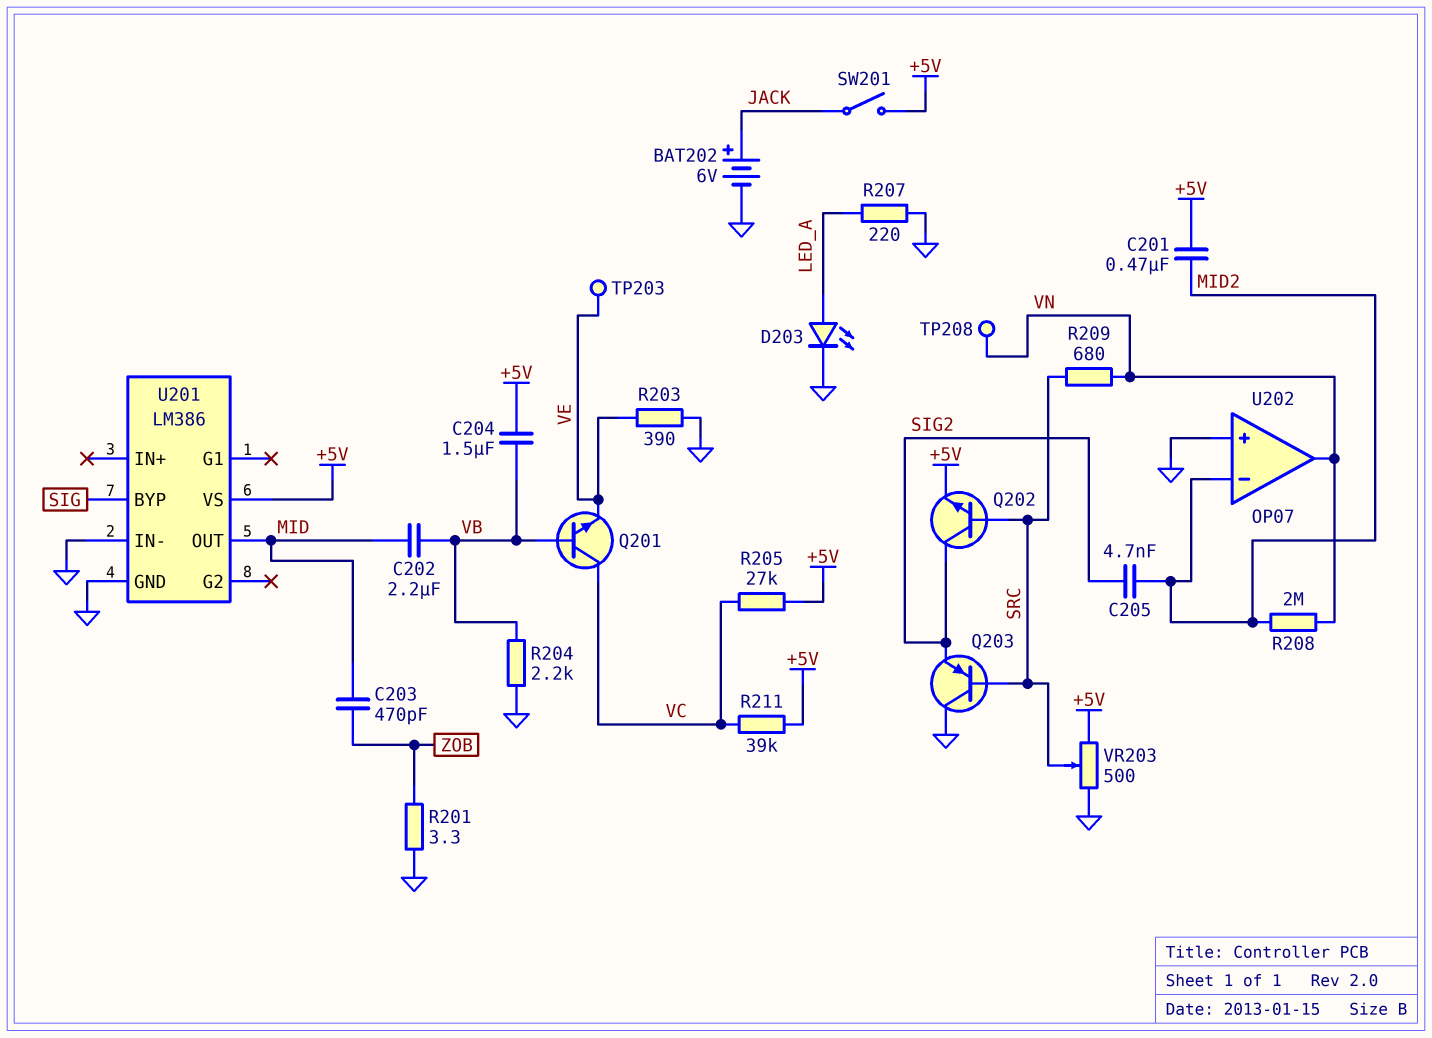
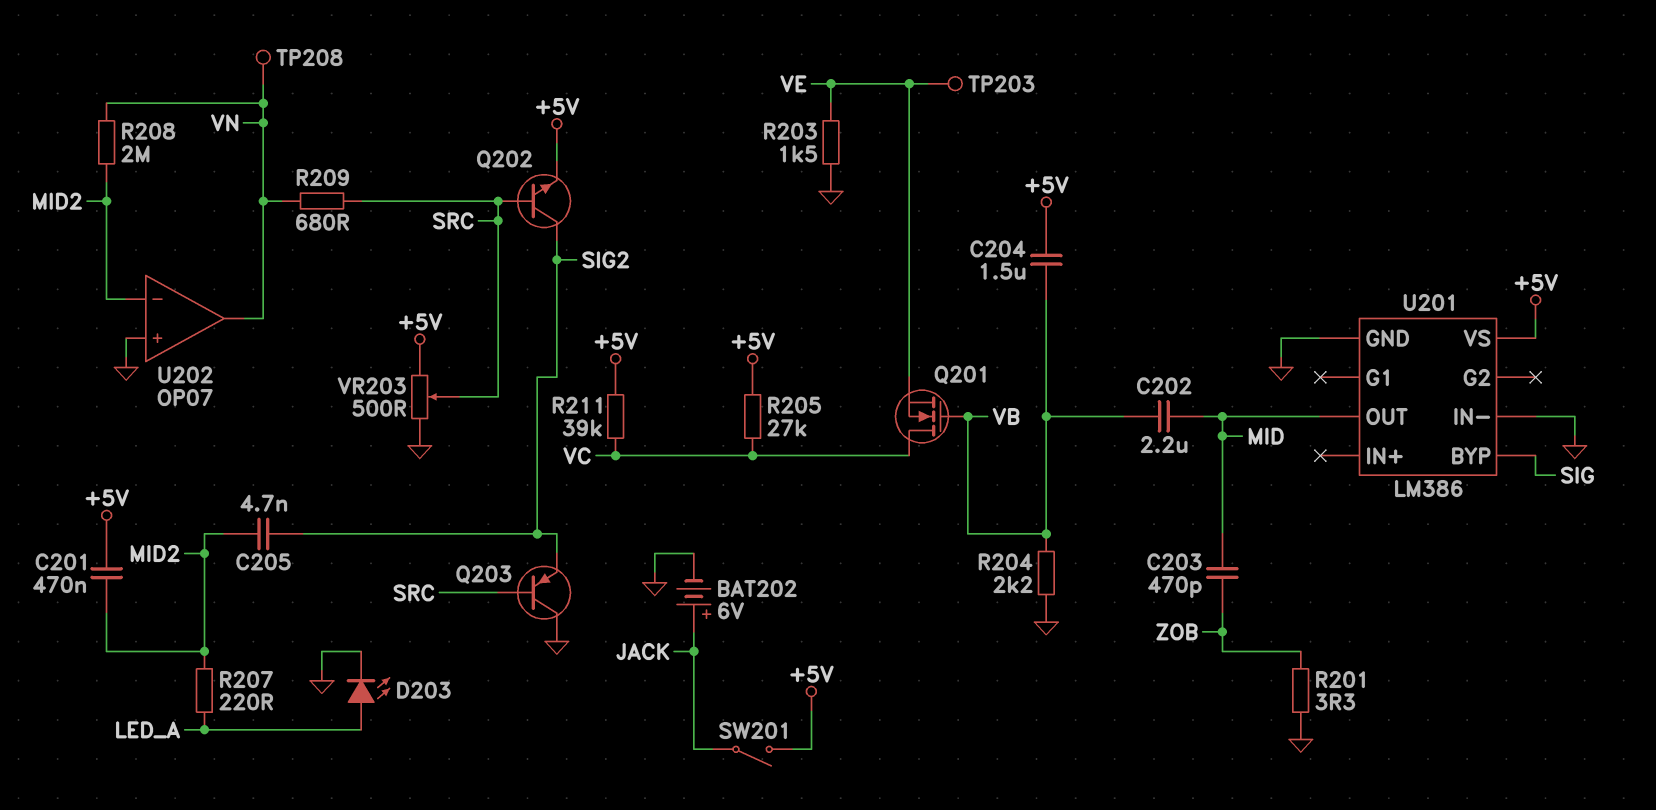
Q201: NPN (B VB, C VC, E VE) -> NMOS (G VB, D VC, S VE)
R203: 390 (GND, VE) -> 1.5k (GND, VE)
R207: 220 (GND, LED_A) -> 220 (LED_A, MID2)

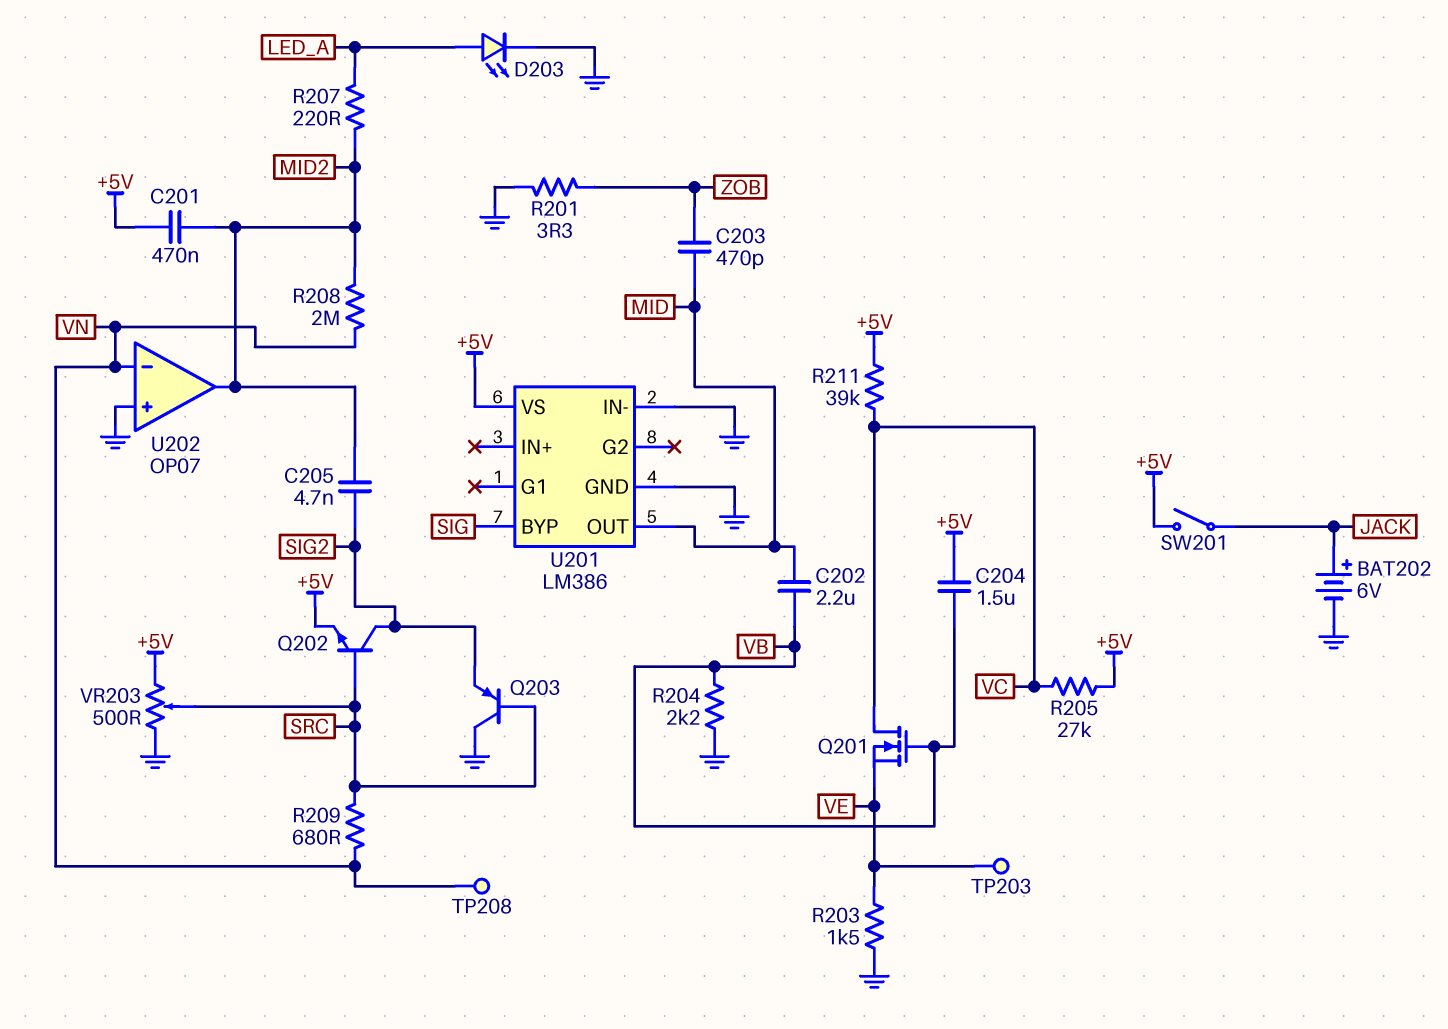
U202 pin in-: MID2 -> VN
U202 pin out: VN -> MID2

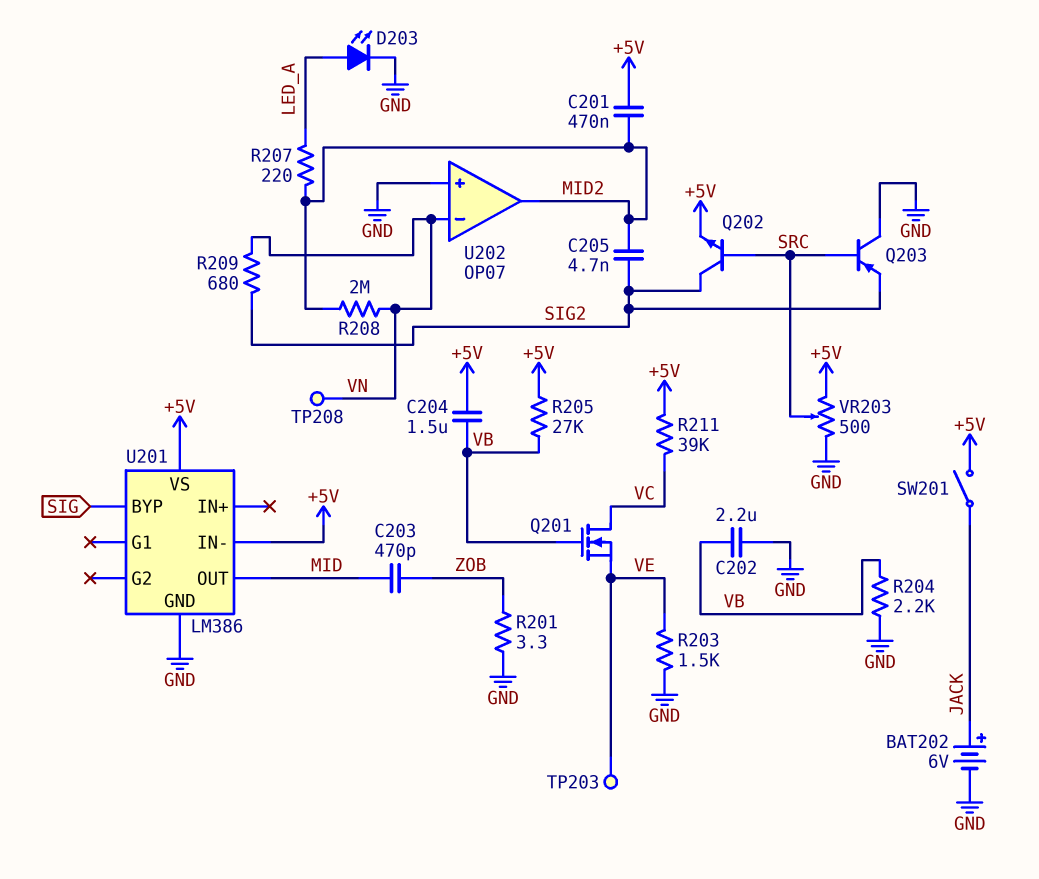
C202: 2.2uF (MID, VB) -> 2.2uF (GND, VB)
R205: 27k (+5V, VC) -> 27k (+5V, VB)
R209: 680 (SRC, VN) -> 680 (SIG2, VN)
U201 pin IN-: GND -> +5V

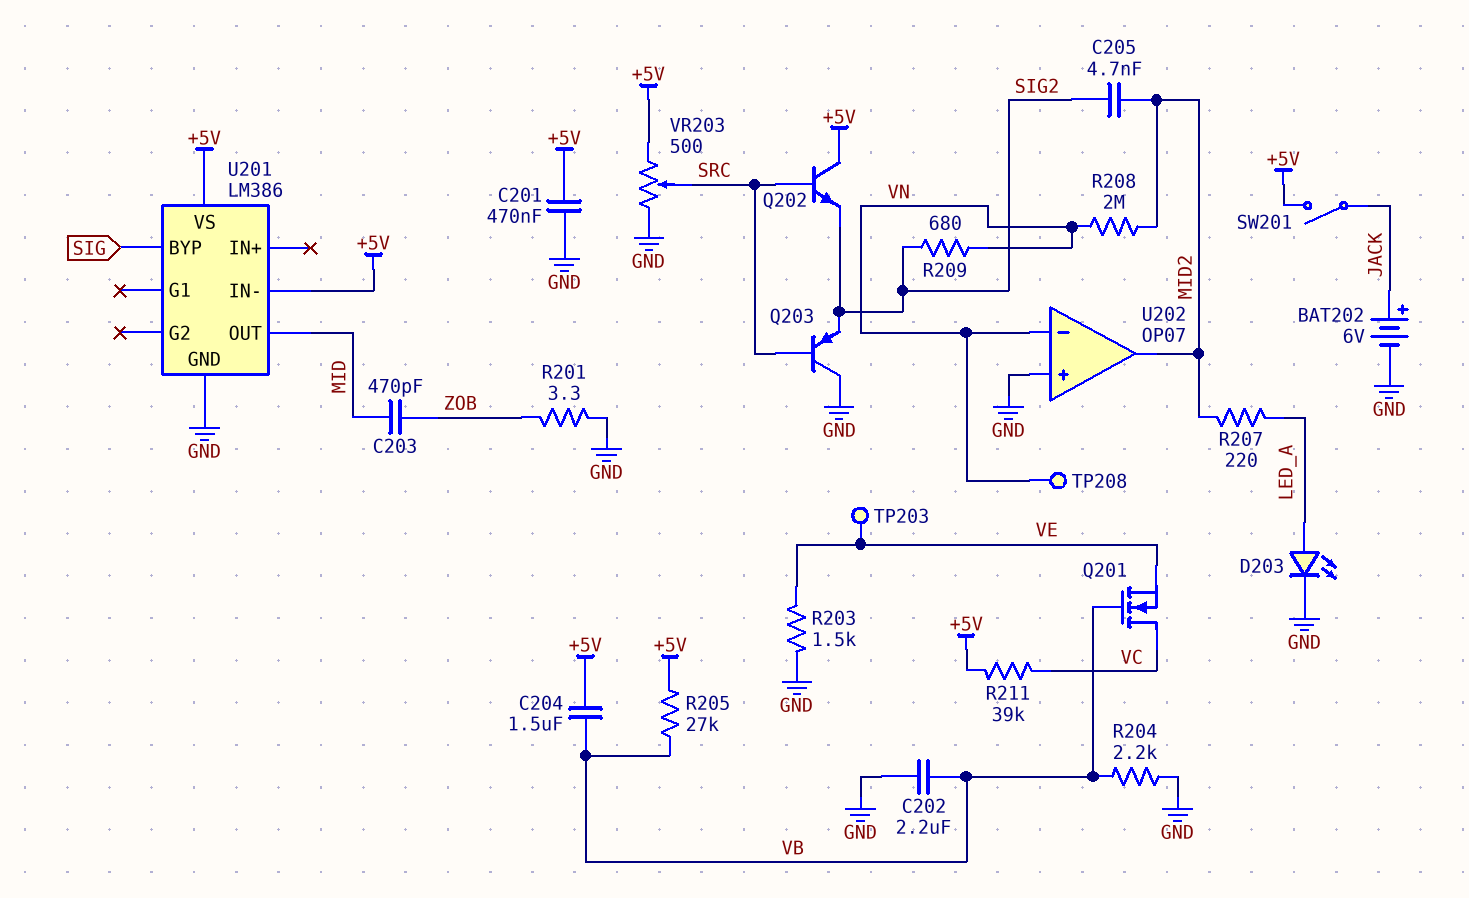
C201: 470nF (+5V, MID2) -> 470nF (+5V, GND)
Q202: NPN (B SRC, C SIG2, E +5V) -> NPN (B SRC, C +5V, E SIG2)

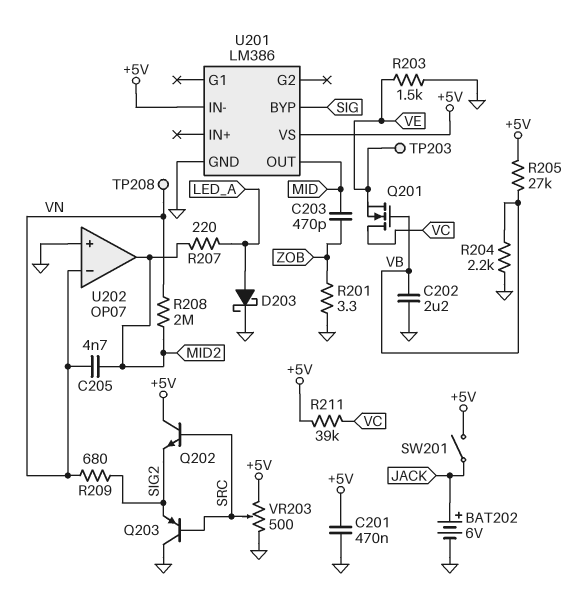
C204: 1.5uF (+5V, VB) -> none
C205: 4.7nF (MID2, SIG2) -> 4.7nF (MID2, VN)
D203: LED (A LED_A, K GND) -> schottky (A LED_A, K GND)

